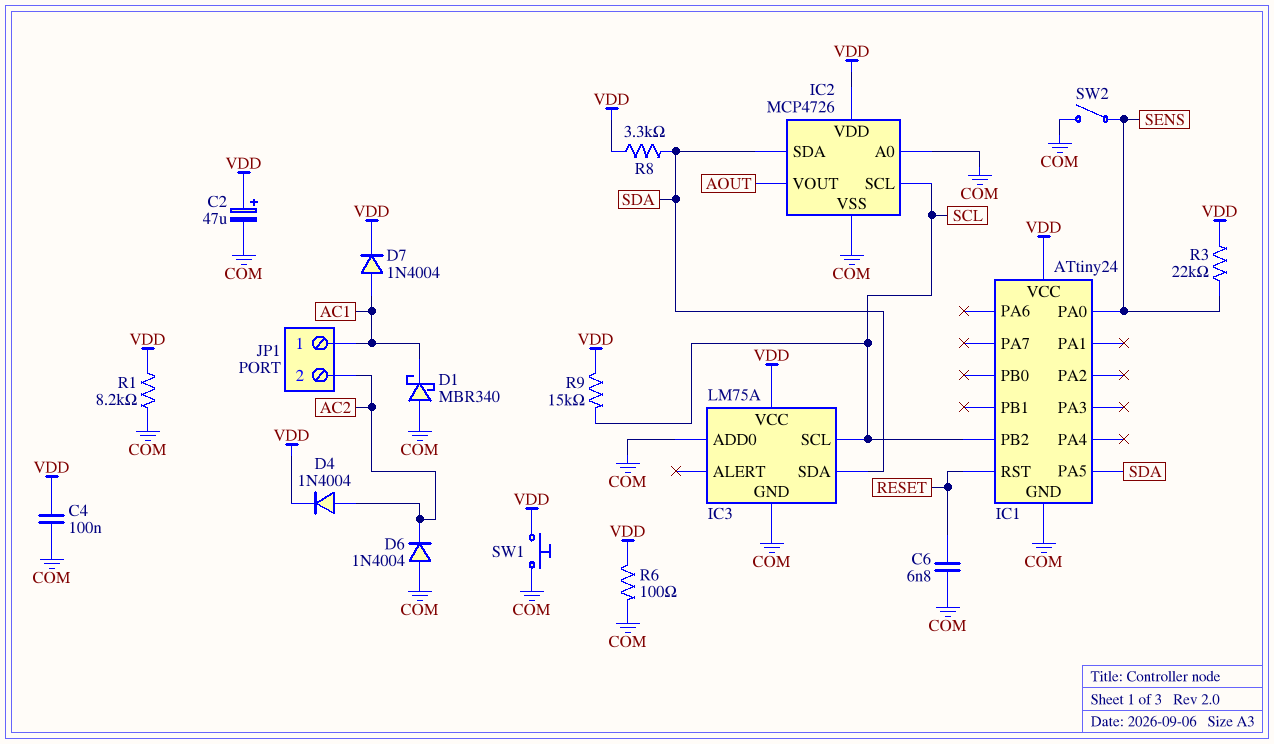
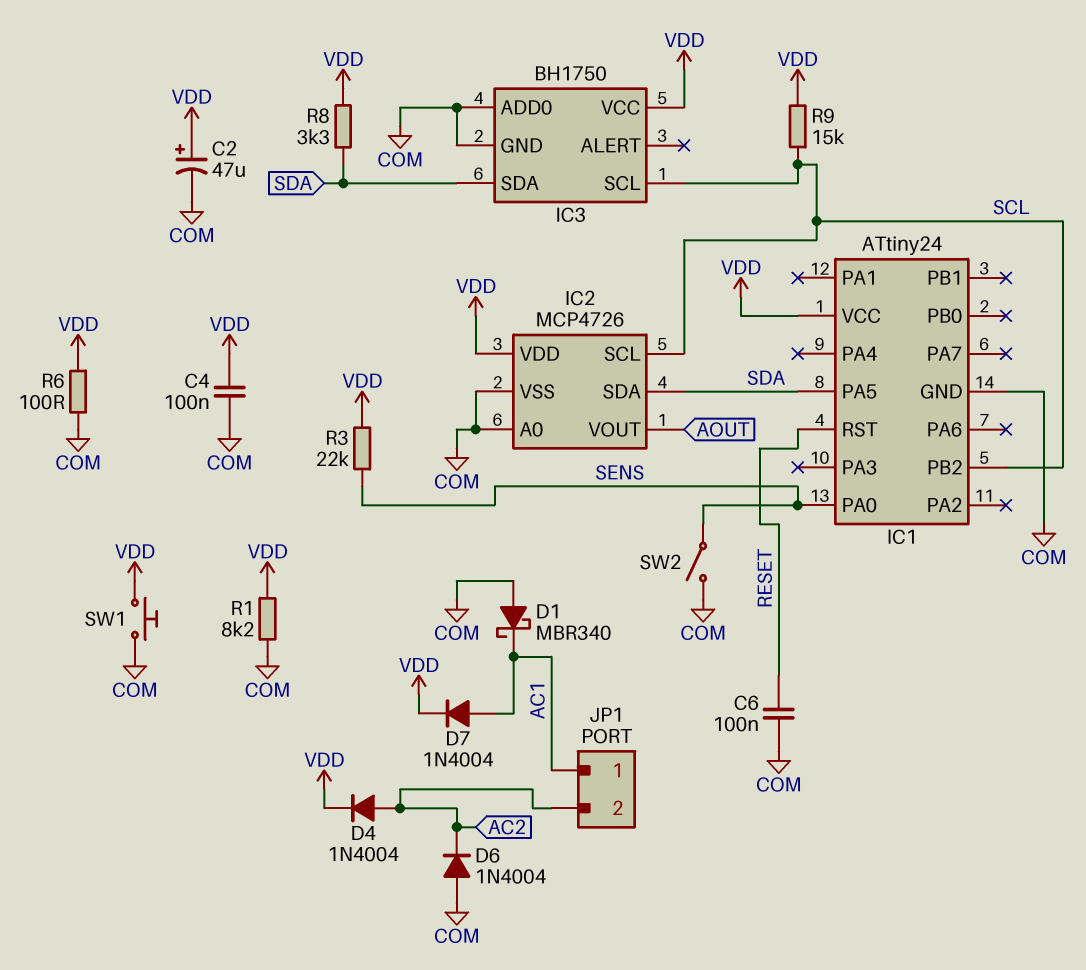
C6: 6.8nF (COM, RESET) -> 100nF (COM, RESET)
IC3: LM75A -> BH1750

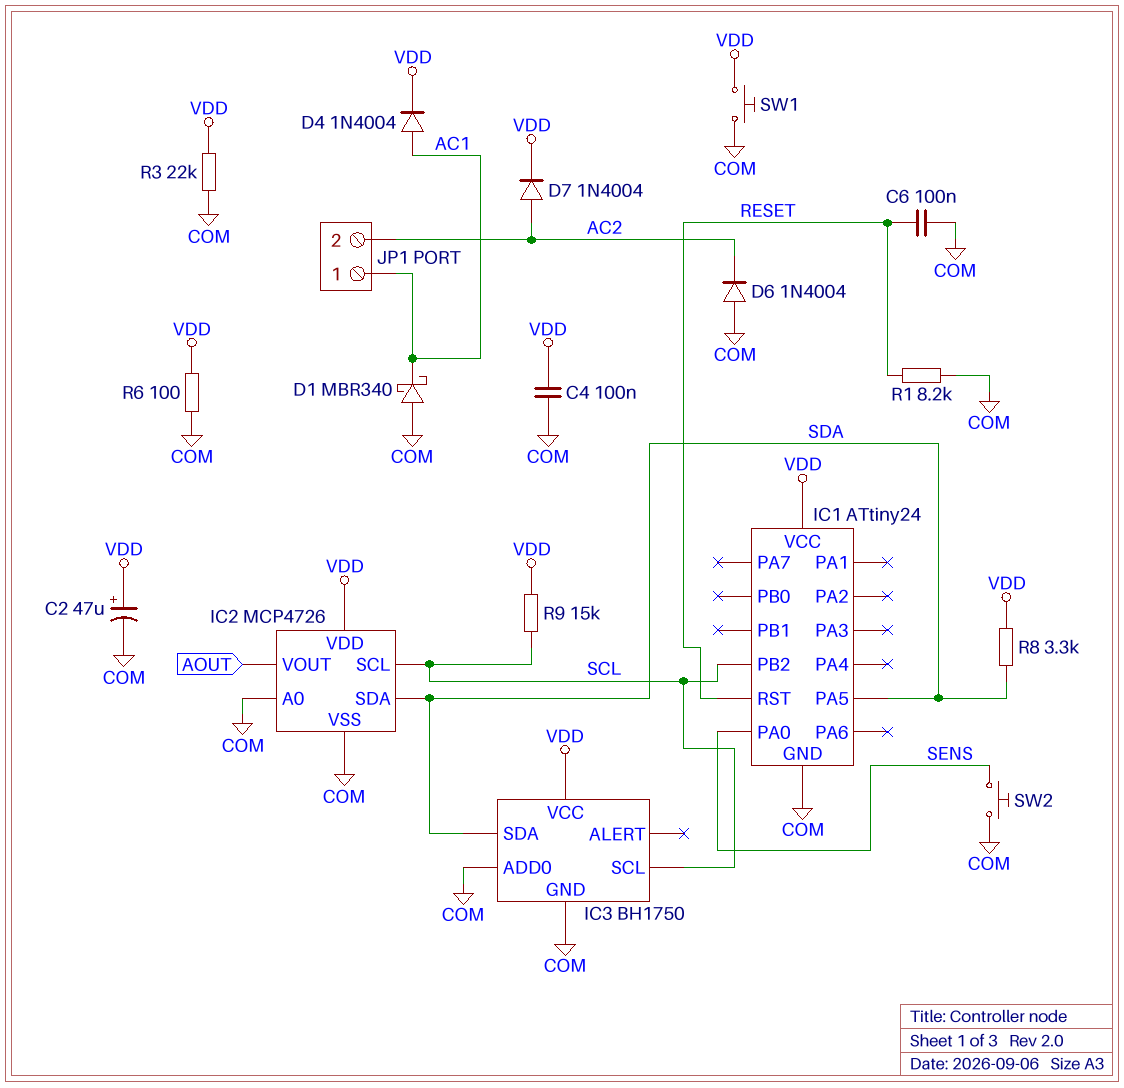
D4: diode 1N4004 (A AC2, K VDD) -> diode 1N4004 (A AC1, K VDD)
D7: diode 1N4004 (A AC1, K VDD) -> diode 1N4004 (A AC2, K VDD)
R1: 8.2k (COM, VDD) -> 8.2k (COM, RESET)
R3: 22k (SENS, VDD) -> 22k (COM, VDD)
SW2: switch (COM, SENS) -> button (COM, SENS)

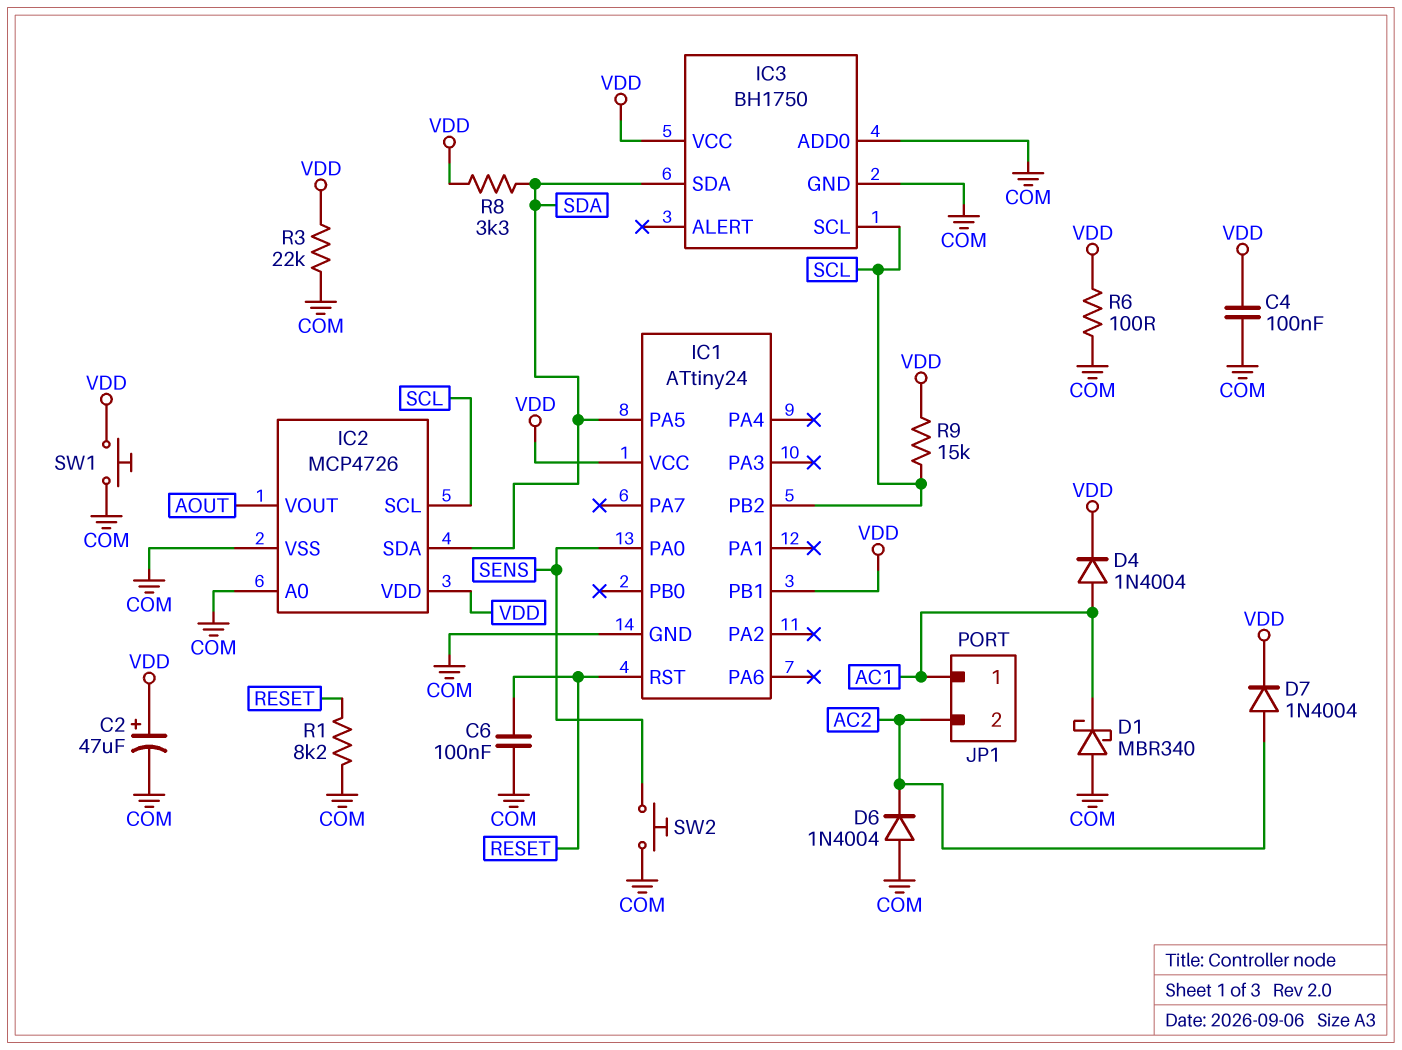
IC1 pin PB1: none -> VDD

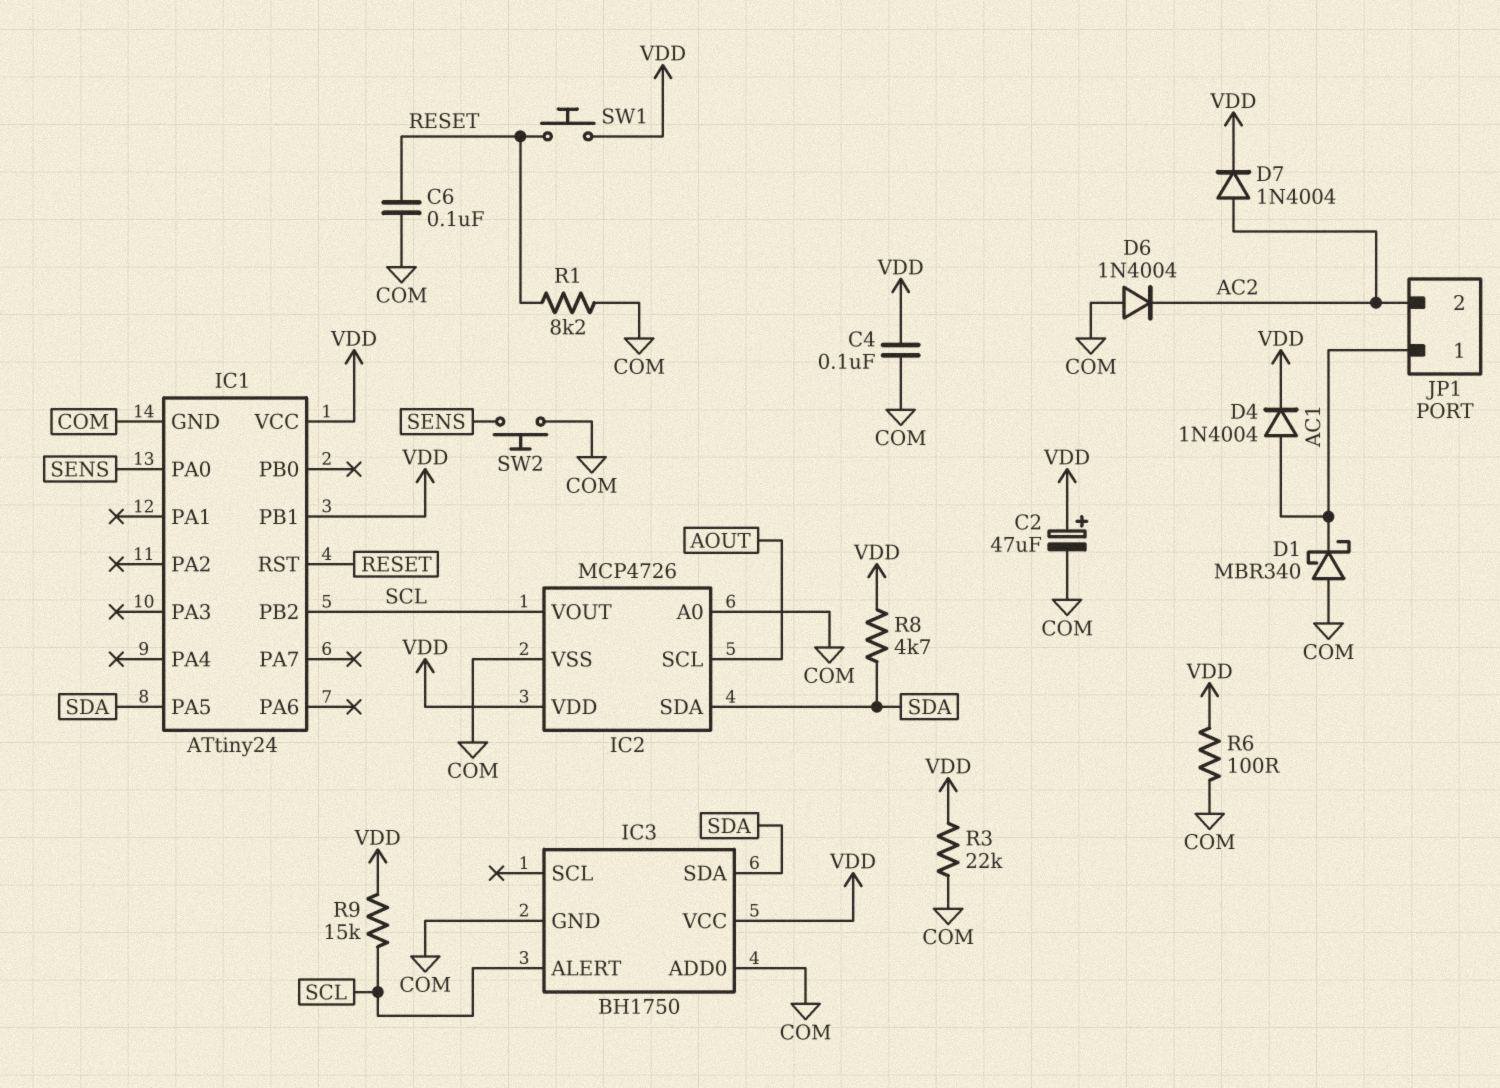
IC2 pin SCL: SCL -> AOUT
IC2 pin VOUT: AOUT -> SCL
IC3 pin ALERT: none -> SCL
IC3 pin SCL: SCL -> none
R8: 3.3k (SDA, VDD) -> 4.7k (SDA, VDD)
SW1: button (COM, VDD) -> button (RESET, VDD)

